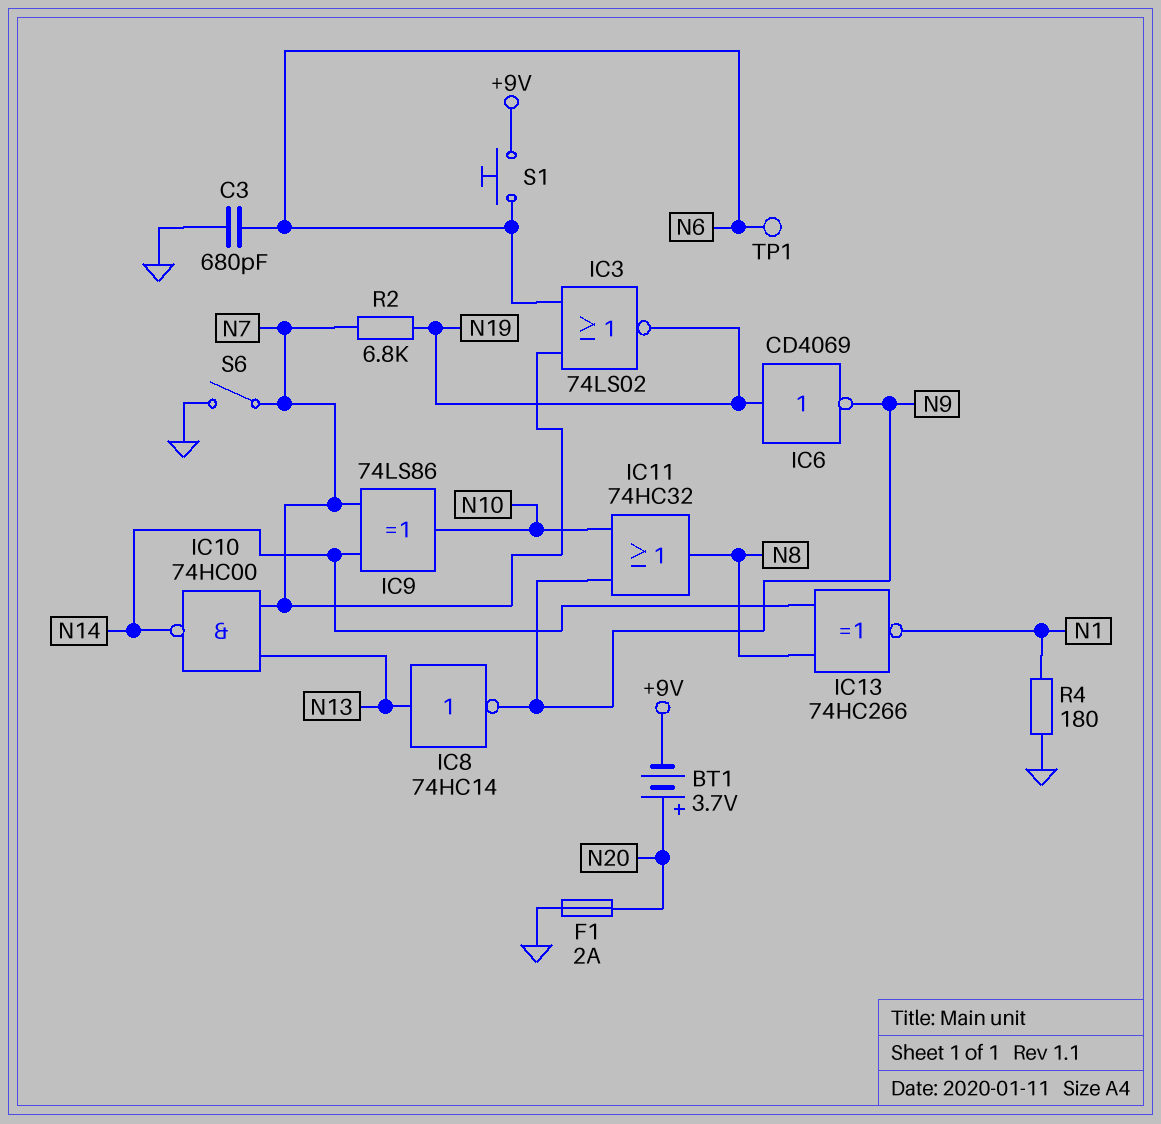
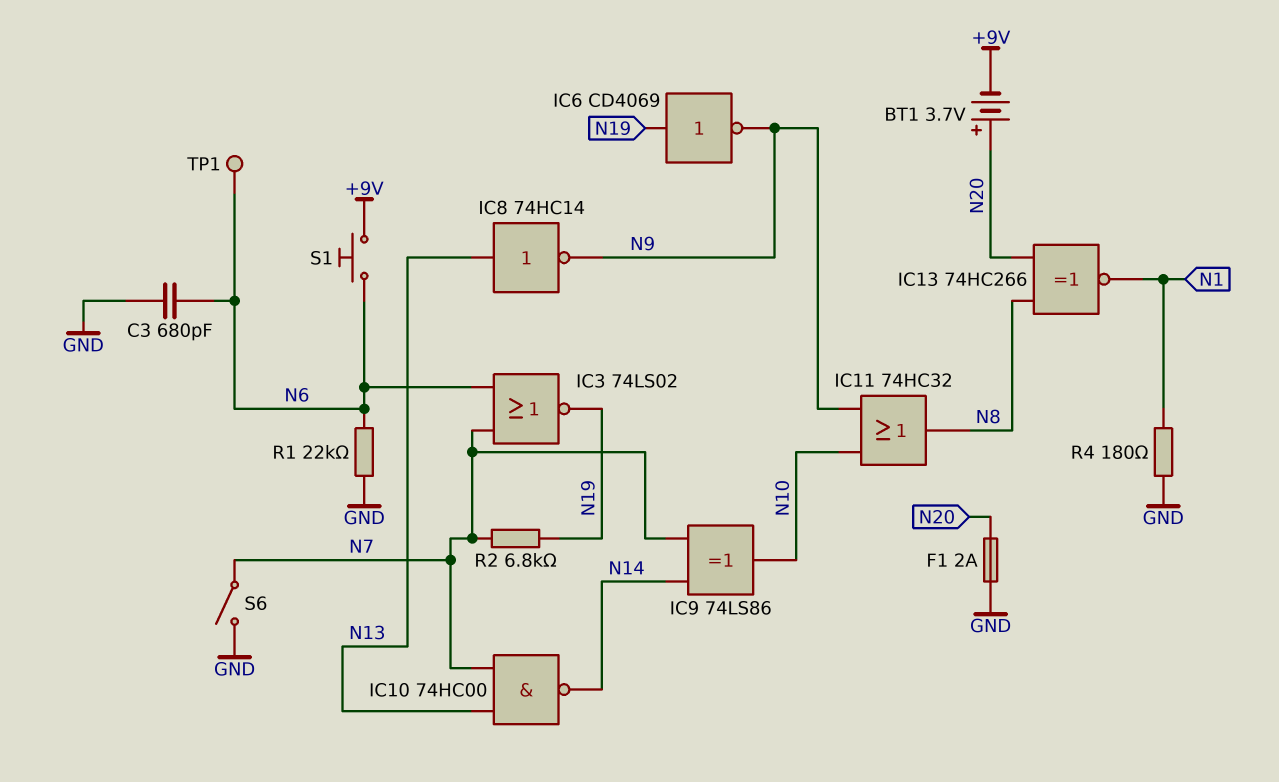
IC13: XNOR 74HC266 (in N8, in N14, out N1) -> XNOR 74HC266 (in N8, in N20, out N1)
R1: none -> 22k (GND, N6)

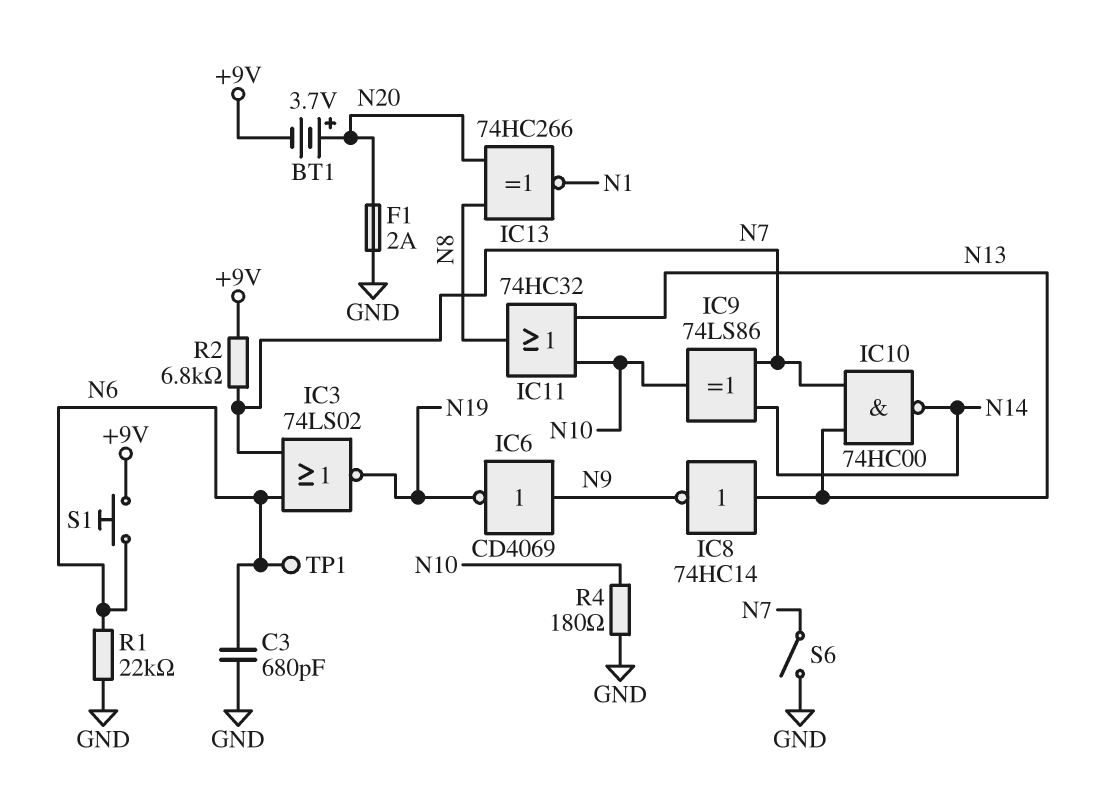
IC6: NOT CD4069 (in N19, out N9) -> NOT CD4069 (in N9, out N19)
IC11: OR 74HC32 (in N9, in N10, out N8) -> OR 74HC32 (in N10, in N13, out N8)
R2: 6.8k (N7, N19) -> 6.8k (+9V, N7)
R4: 180 (GND, N1) -> 180 (GND, N10)

